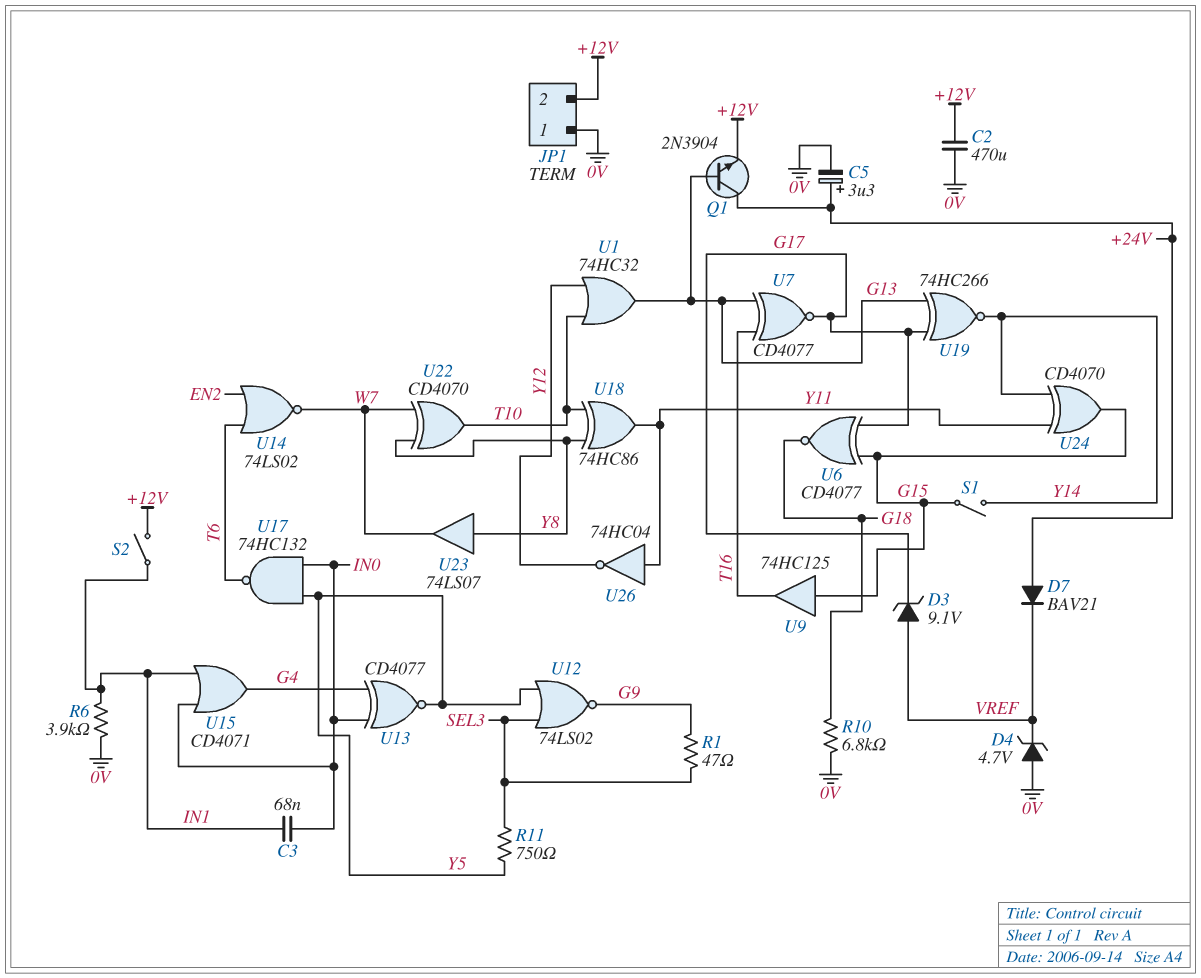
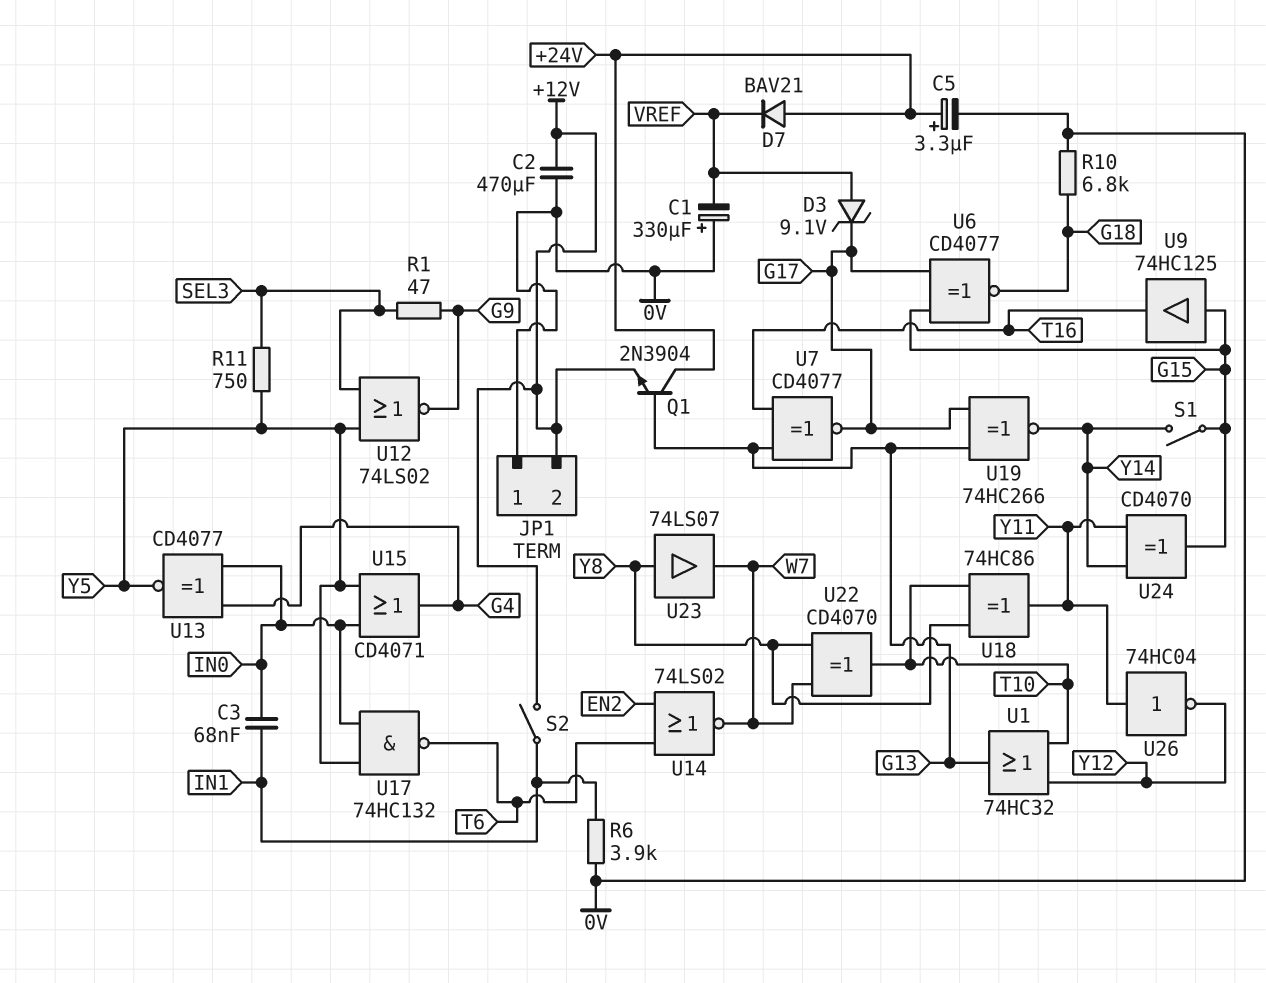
C1: none -> 330uF (plus 0V, minus VREF)
D4: zener 4.7V (A 0V, K VREF) -> none
U15: OR CD4071 (in IN0, in IN1, out G4) -> OR CD4071 (in IN0, in Y5, out G4)

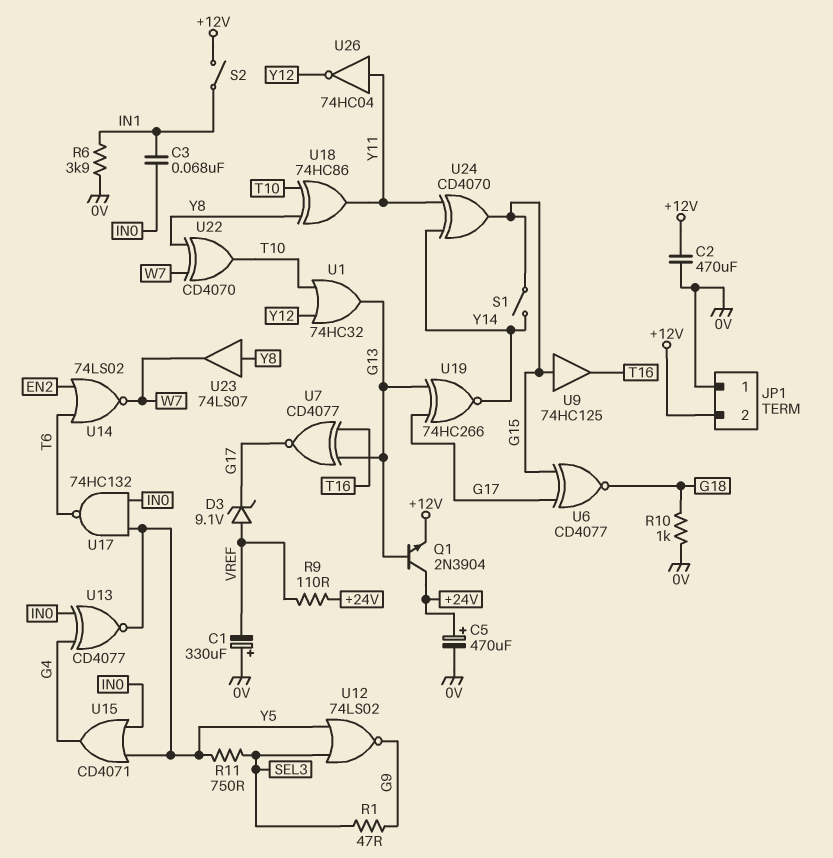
C5: 3.3uF (plus +24V, minus 0V) -> 470uF (plus +24V, minus 0V)
D7: diode BAV21 (A +24V, K VREF) -> none
R9: none -> 110 (+24V, VREF)
R10: 6.8k (0V, G18) -> 1k (0V, G18)

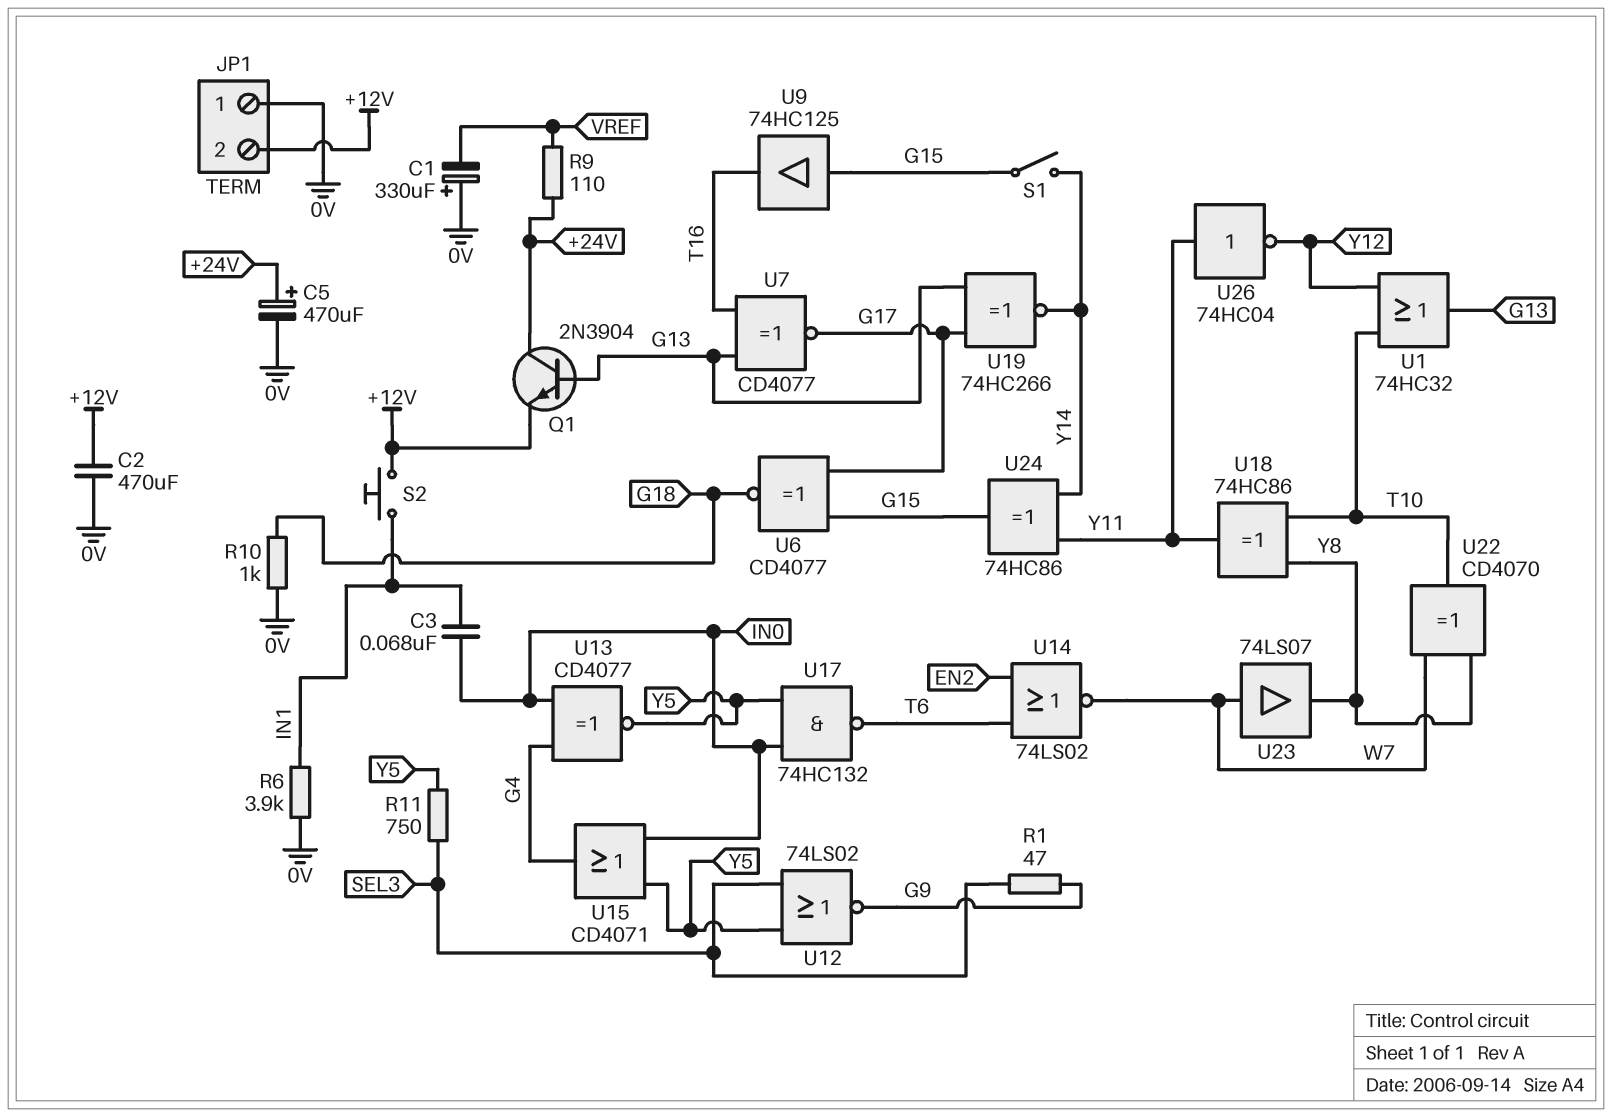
D3: zener 9.1V (A VREF, K G17) -> none
S2: switch (+12V, IN1) -> button (+12V, IN1)
U23: buffer 74LS07 (in Y8, out W7) -> buffer 74LS07 (in W7, out Y8)
U24: XOR CD4070 (in Y11, in Y14, out G15) -> XOR 74HC86 (in Y11, in Y14, out G15)

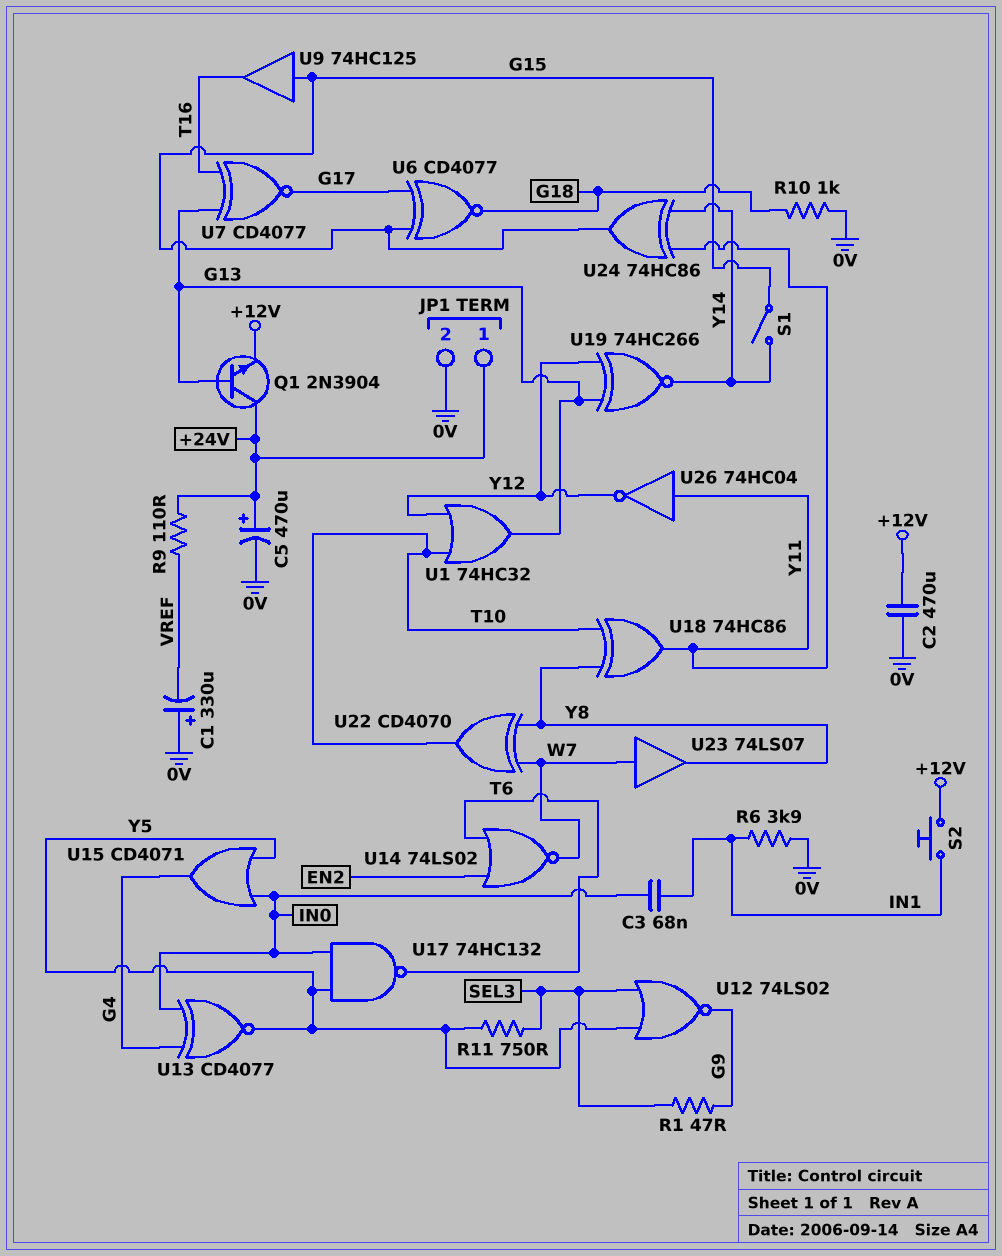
JP1 pin 1: 0V -> +24V
JP1 pin 2: +12V -> 0V
U19: XNOR 74HC266 (in G13, in G17, out Y14) -> XNOR 74HC266 (in G13, in Y12, out Y14)

